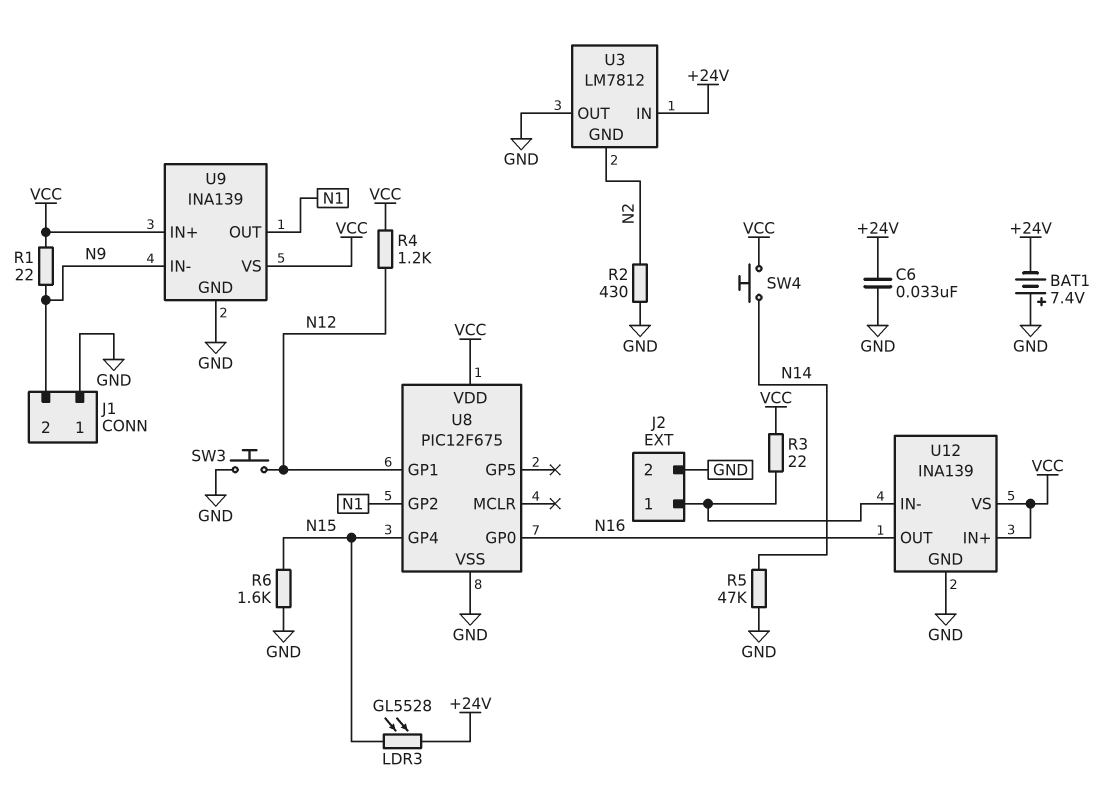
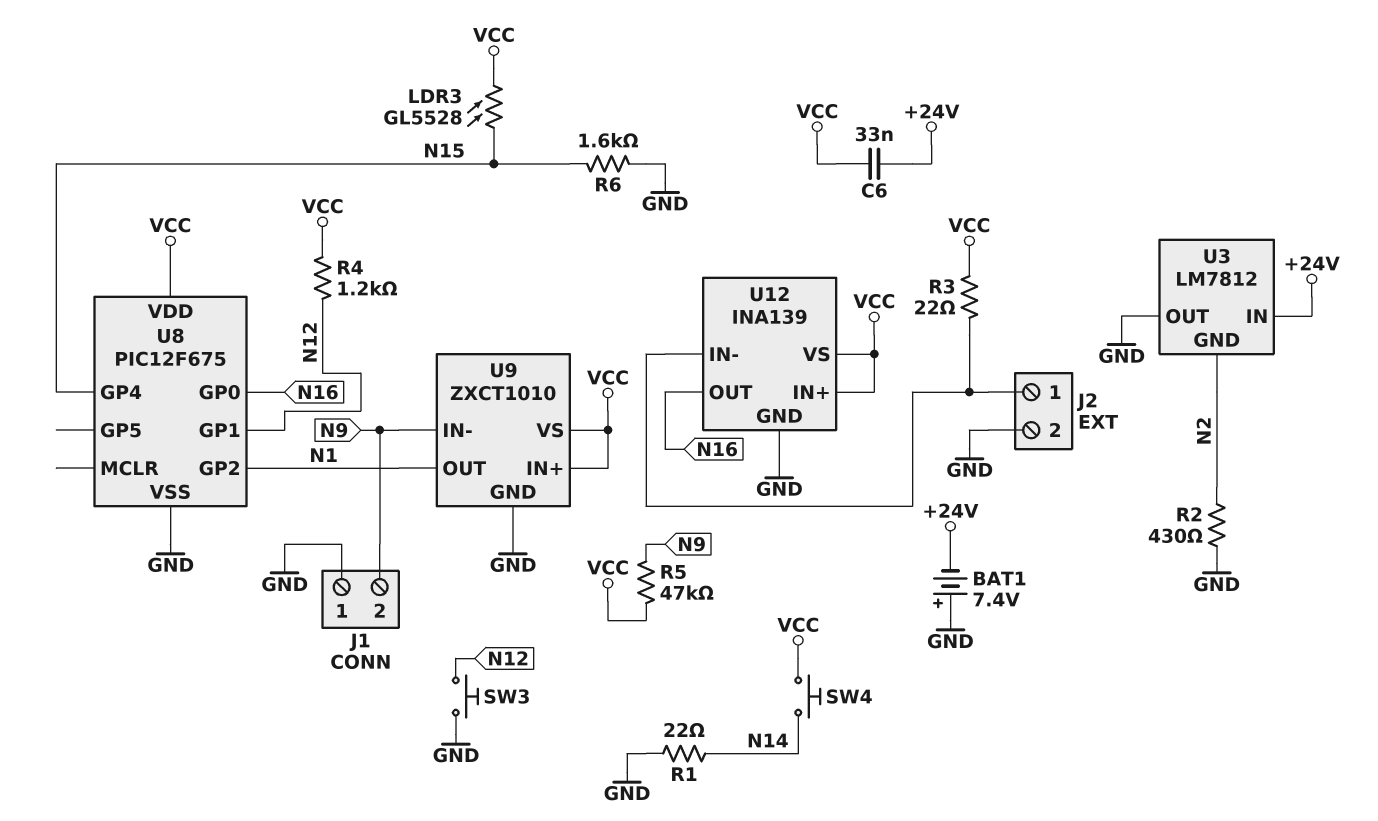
C6: 33nF (+24V, GND) -> 33nF (+24V, VCC)
LDR3: GL5528 (+24V, N15) -> GL5528 (N15, VCC)
R1: 22 (N9, VCC) -> 22 (GND, N14)
R5: 47k (GND, N14) -> 47k (N9, VCC)
U9: INA139 -> ZXCT1010

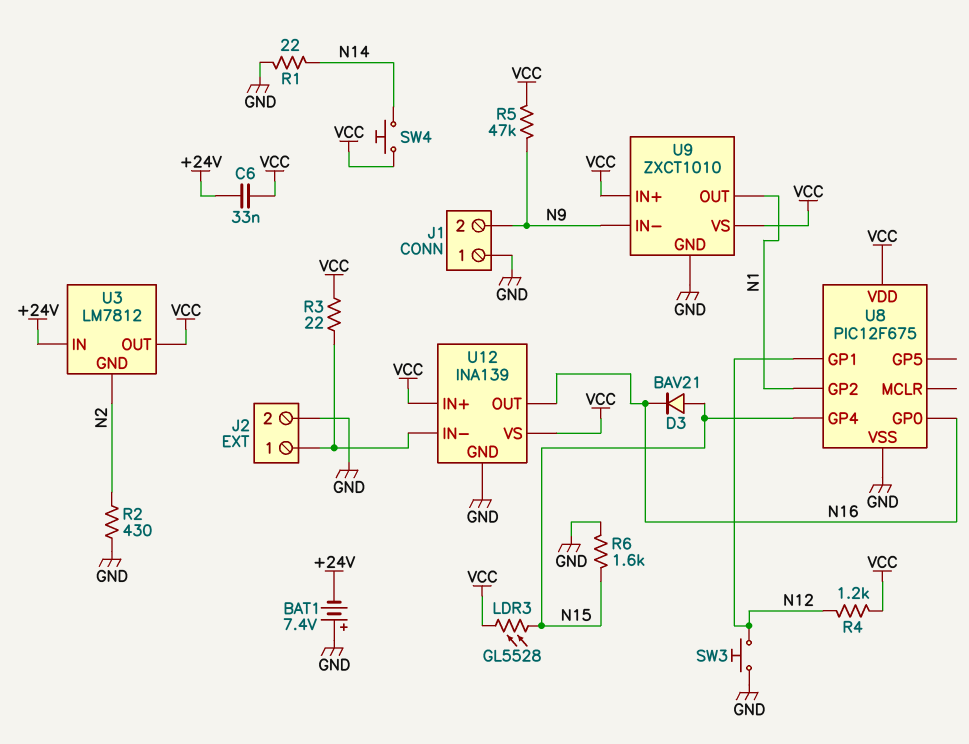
D3: none -> diode BAV21 (A N15, K N16)
U3 pin OUT: GND -> VCC

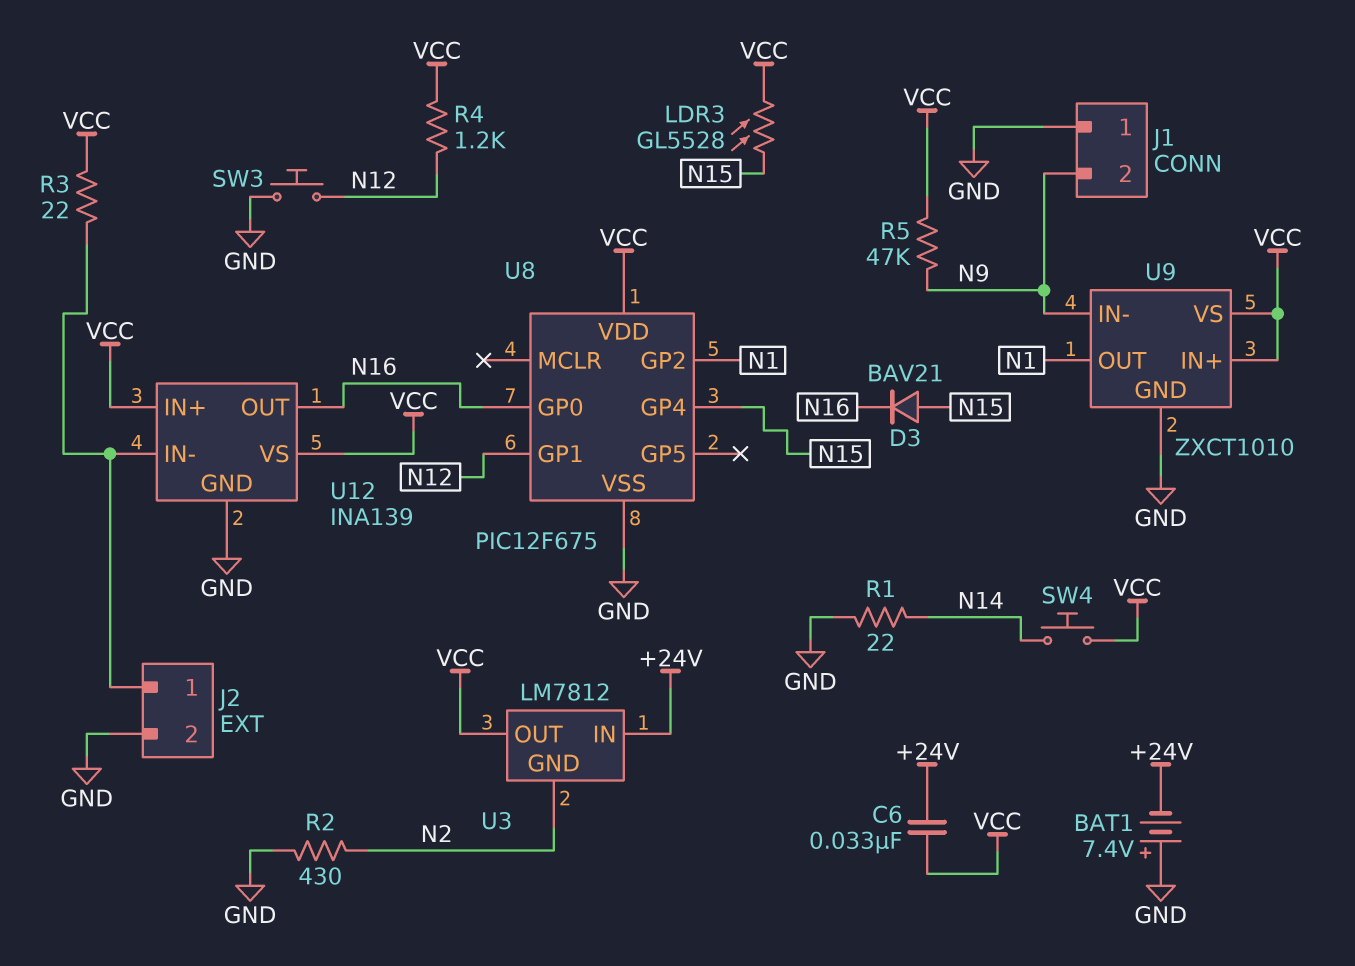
R6: 1.6k (GND, N15) -> none

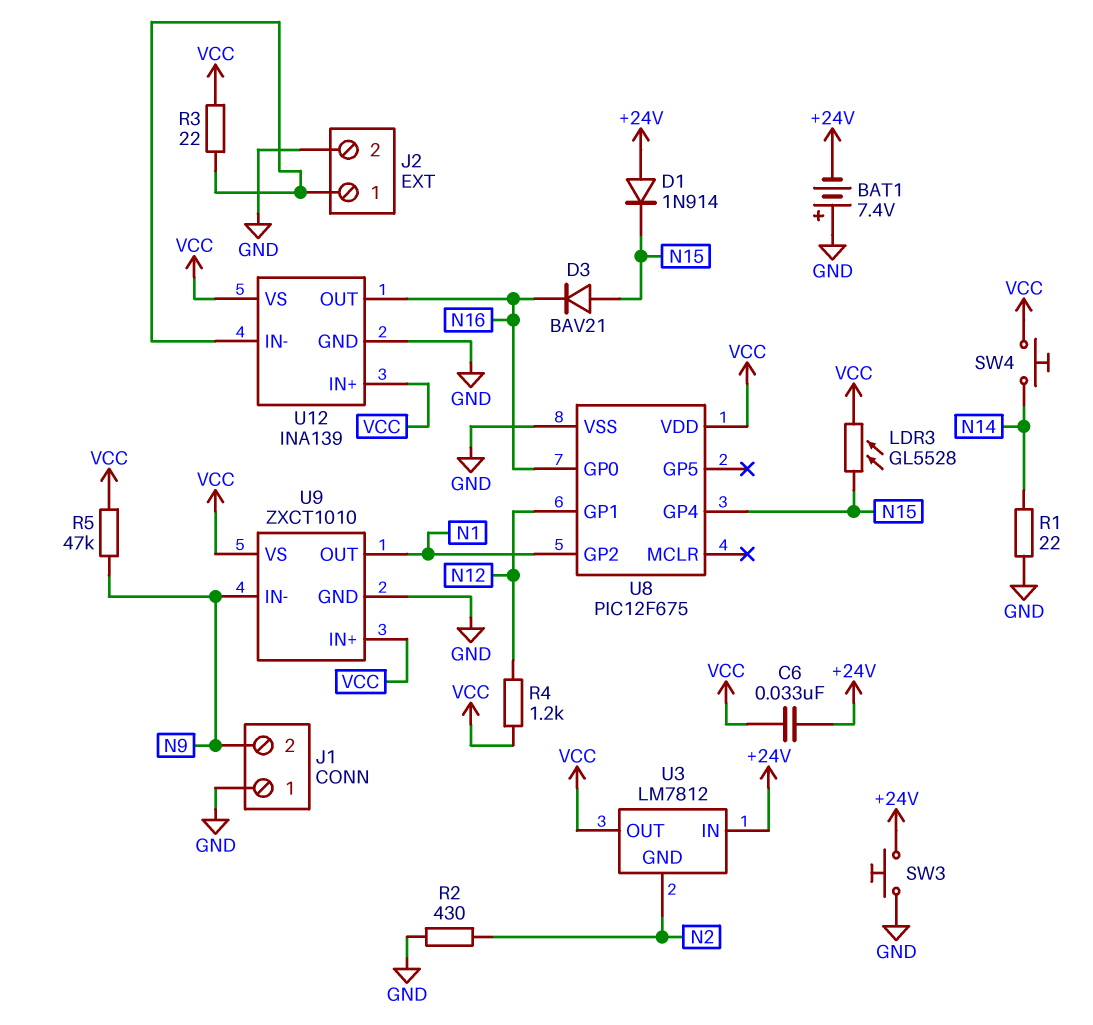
D1: none -> diode 1N914 (A +24V, K N15)
SW3: button (GND, N12) -> button (+24V, GND)

